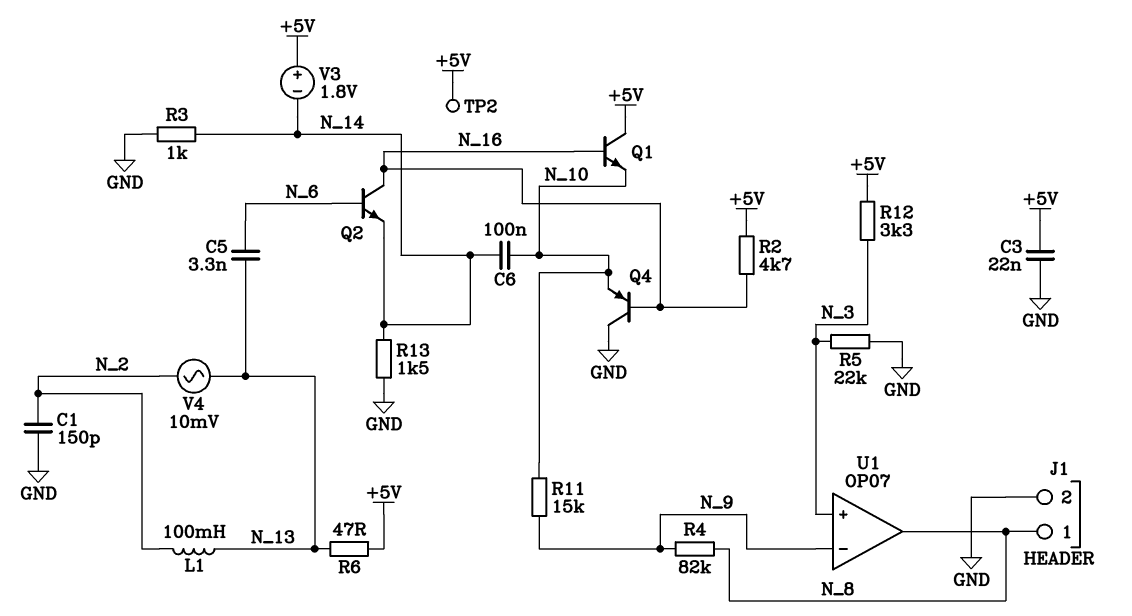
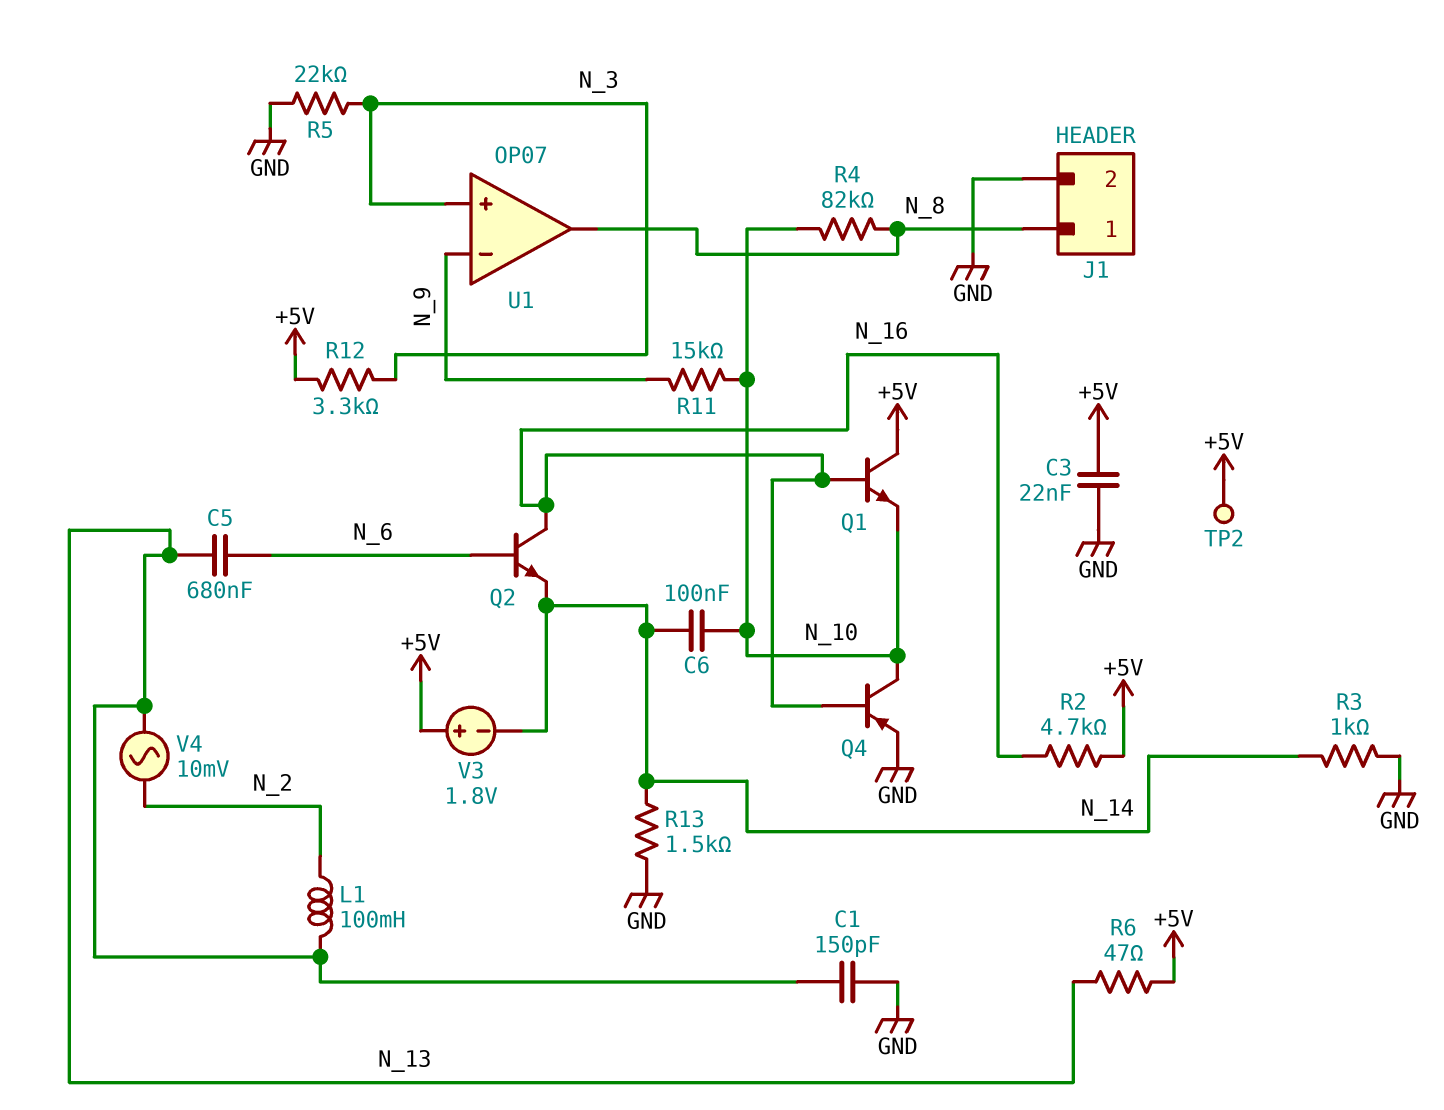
C1: 150pF (GND, N_2) -> 150pF (GND, N_13)
C5: 3.3nF (N_6, N_13) -> 680nF (N_6, N_13)
Q4: PNP (B N_16, C GND, E N_10) -> PNP (B N_16, C N_10, E GND)
R4: 82k (N_8, N_9) -> 82k (N_8, N_10)

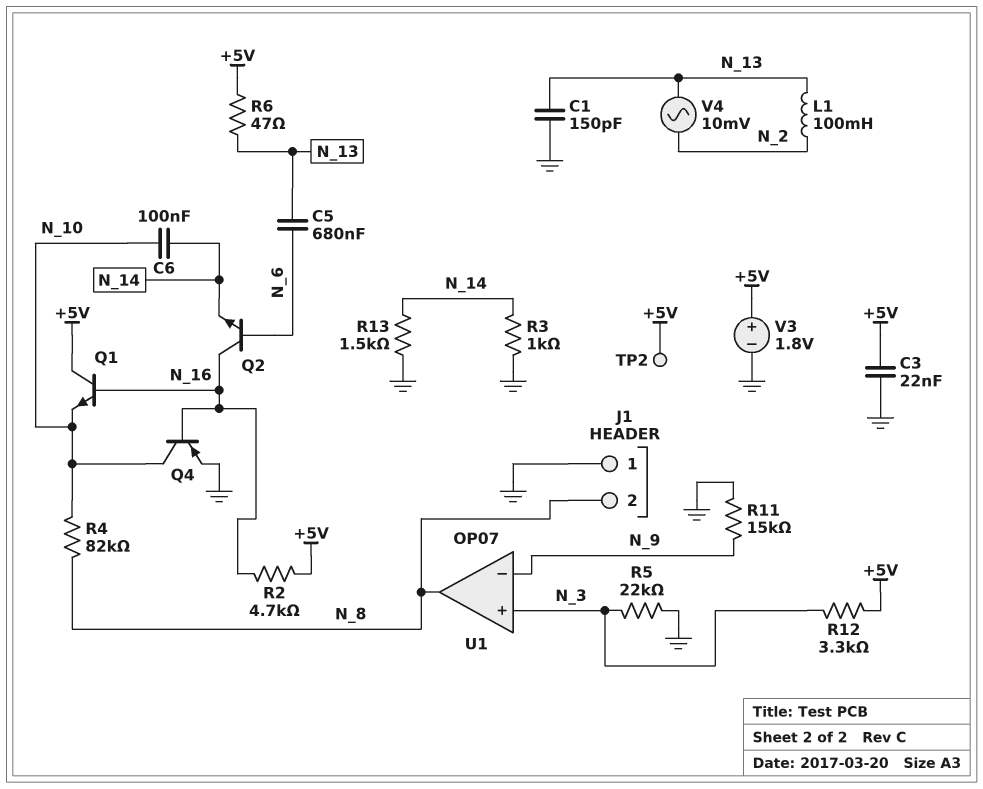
J1 pin 1: N_8 -> GND
J1 pin 2: GND -> N_8
R11: 15k (N_9, N_10) -> 15k (GND, N_9)
V3: 1.8V (plus +5V, minus N_14) -> 1.8V (plus +5V, minus GND)

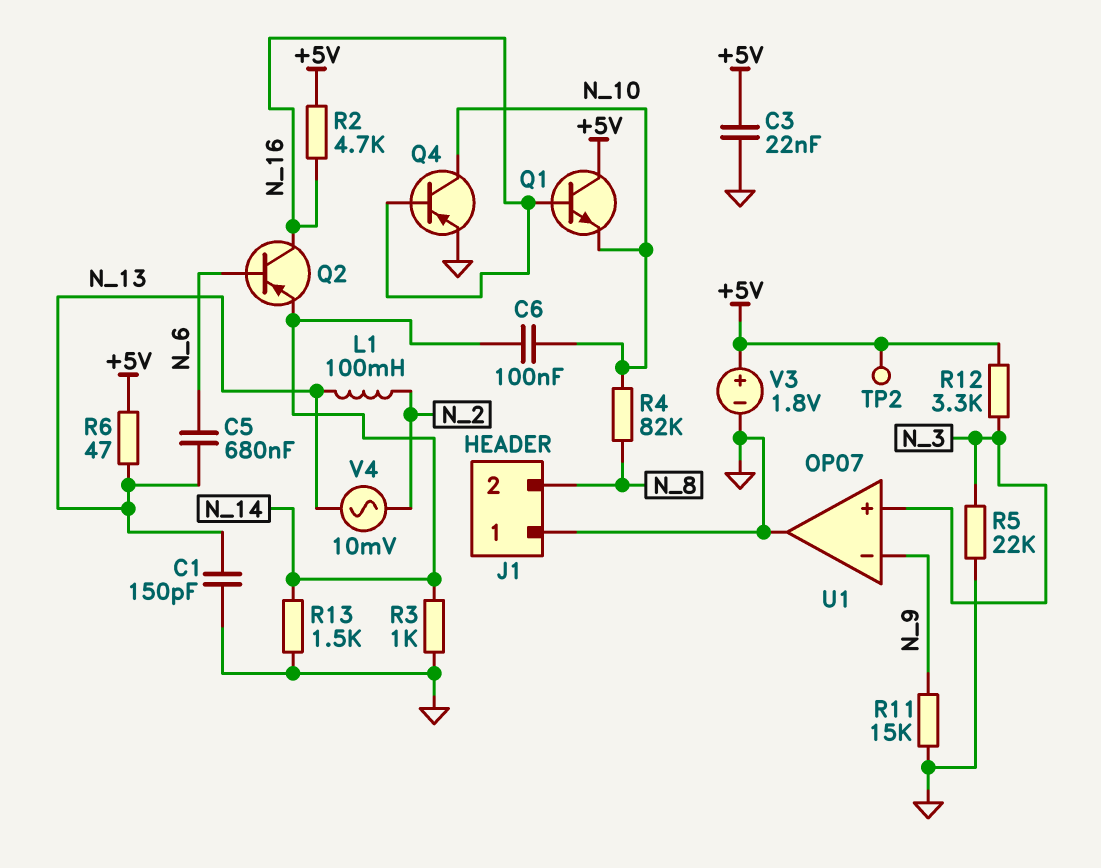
Q2: NPN (B N_6, C N_16, E N_14) -> PNP (B N_6, C N_16, E N_14)
U1 pin out: N_8 -> GND

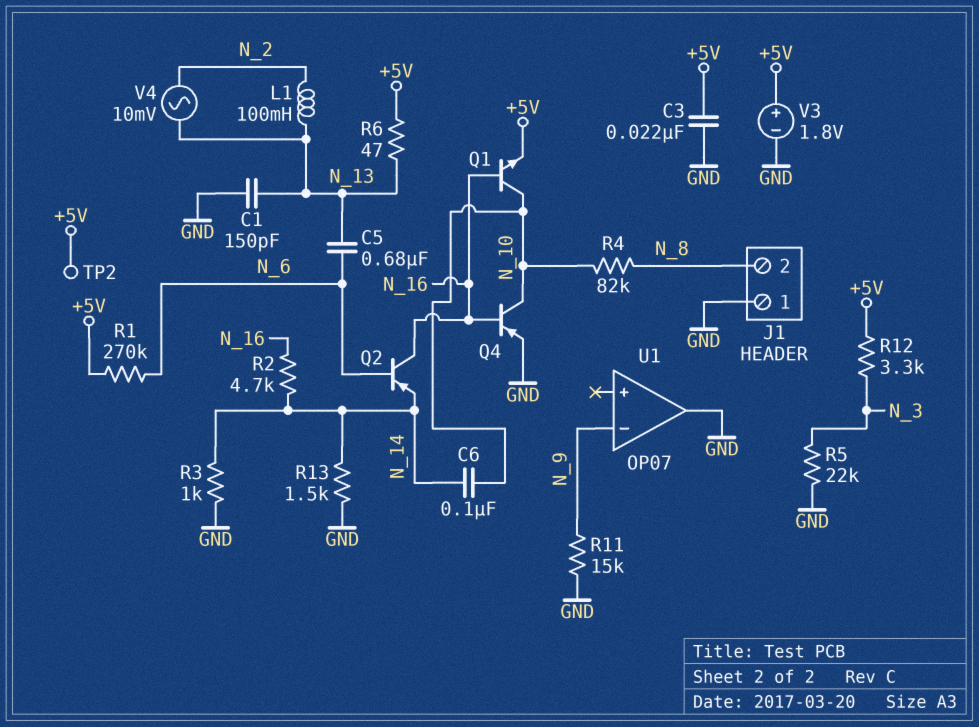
Q1: NPN (B N_16, C +5V, E N_10) -> NPN (B N_16, C N_10, E +5V)
R1: none -> 270k (+5V, N_6)
R2: 4.7k (+5V, N_16) -> 4.7k (N_14, N_16)
U1 pin in+: N_3 -> none

